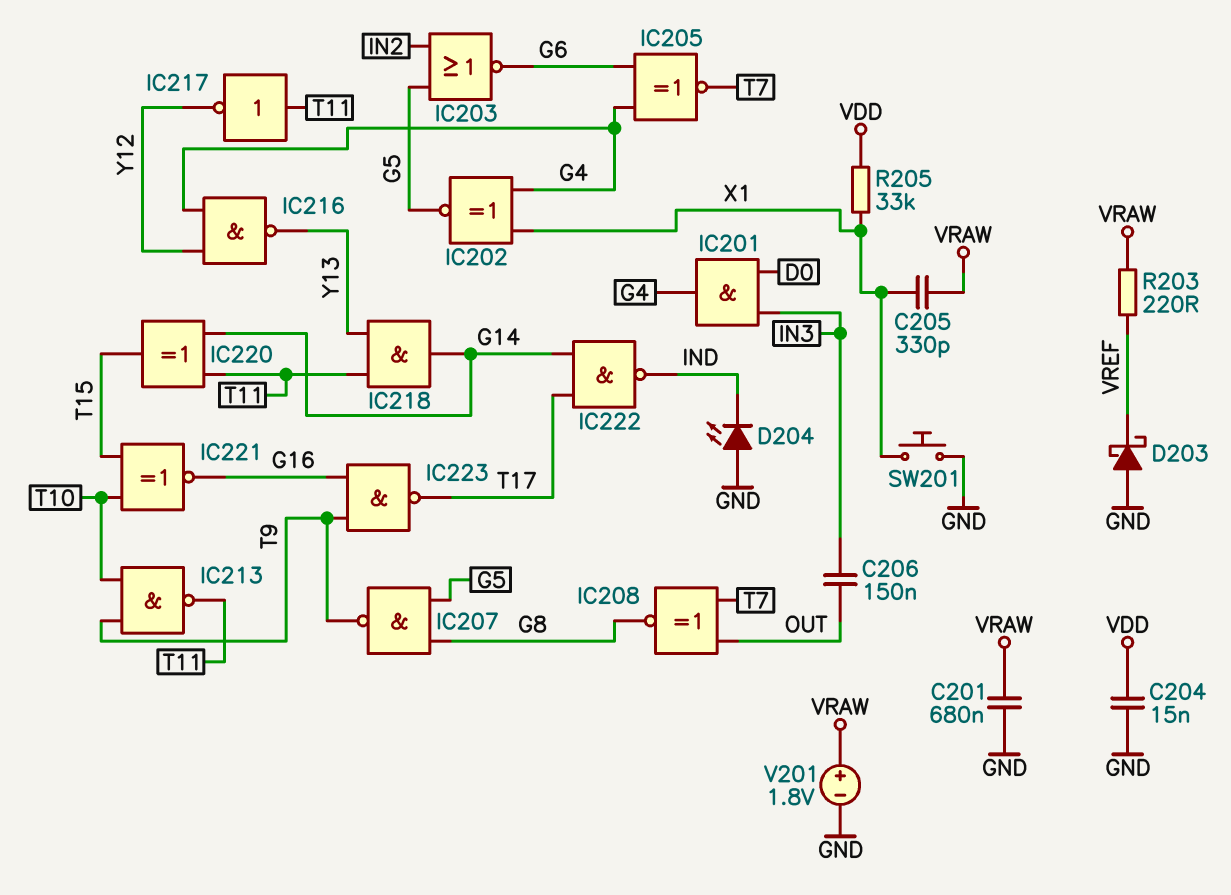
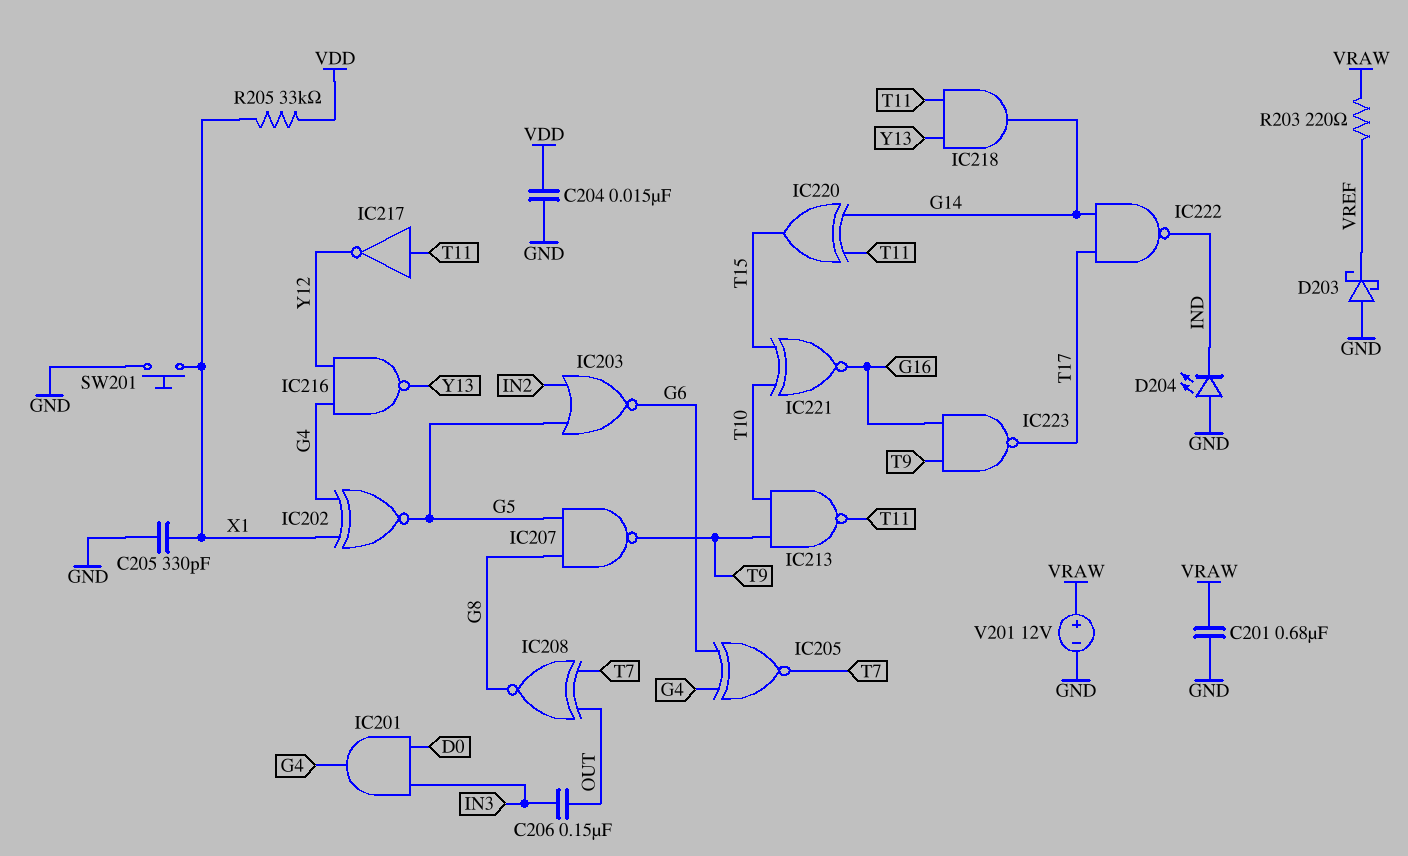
C205: 330pF (VRAW, X1) -> 330pF (GND, X1)
V201: 1.8V (plus VRAW, minus GND) -> 12V (plus VRAW, minus GND)

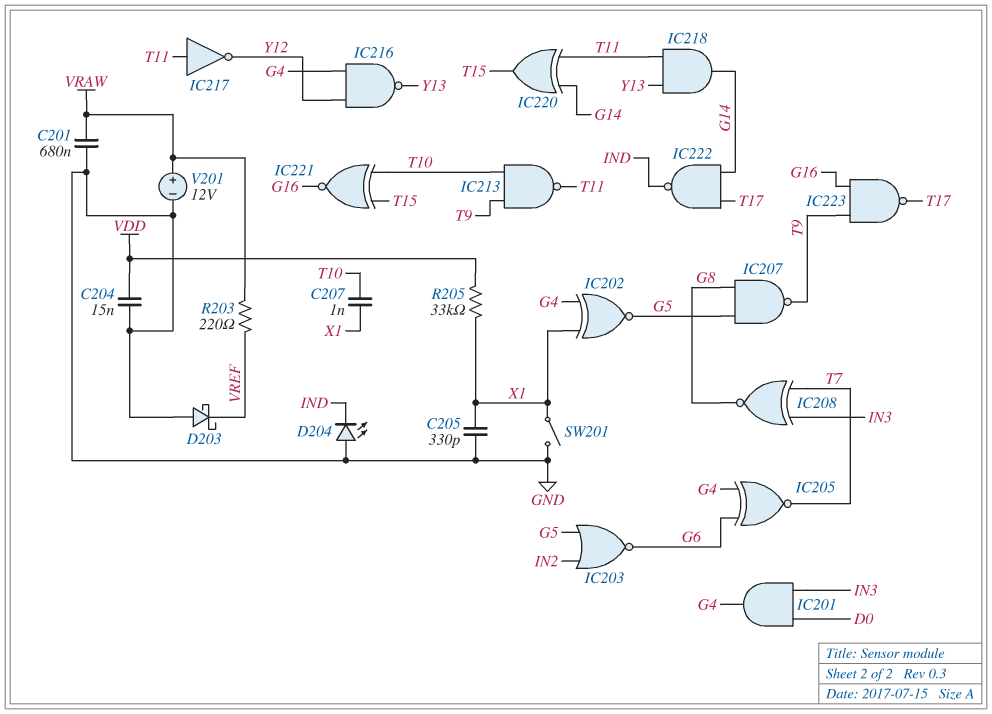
C206: 150nF (IN3, OUT) -> none
C207: none -> 1nF (T10, X1)
IC208: XNOR (in OUT, in T7, out G8) -> XNOR (in IN3, in T7, out G8)
SW201: button (GND, X1) -> switch (GND, X1)

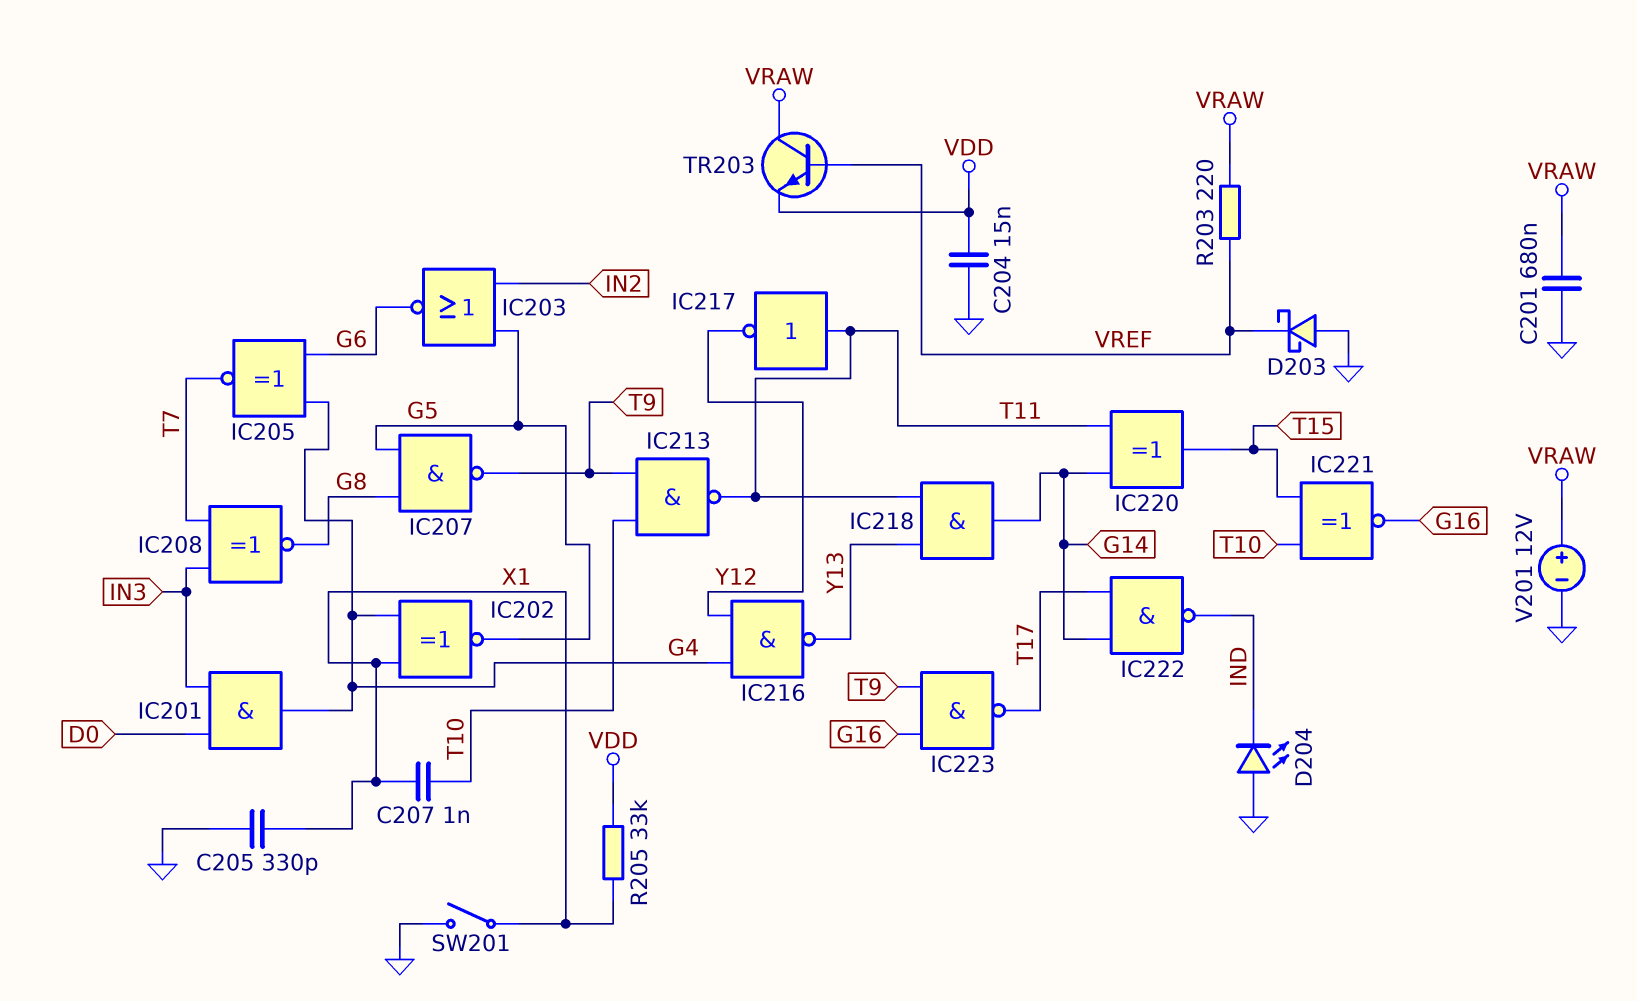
TR203: none -> NPN (B VREF, C VRAW, E VDD)

